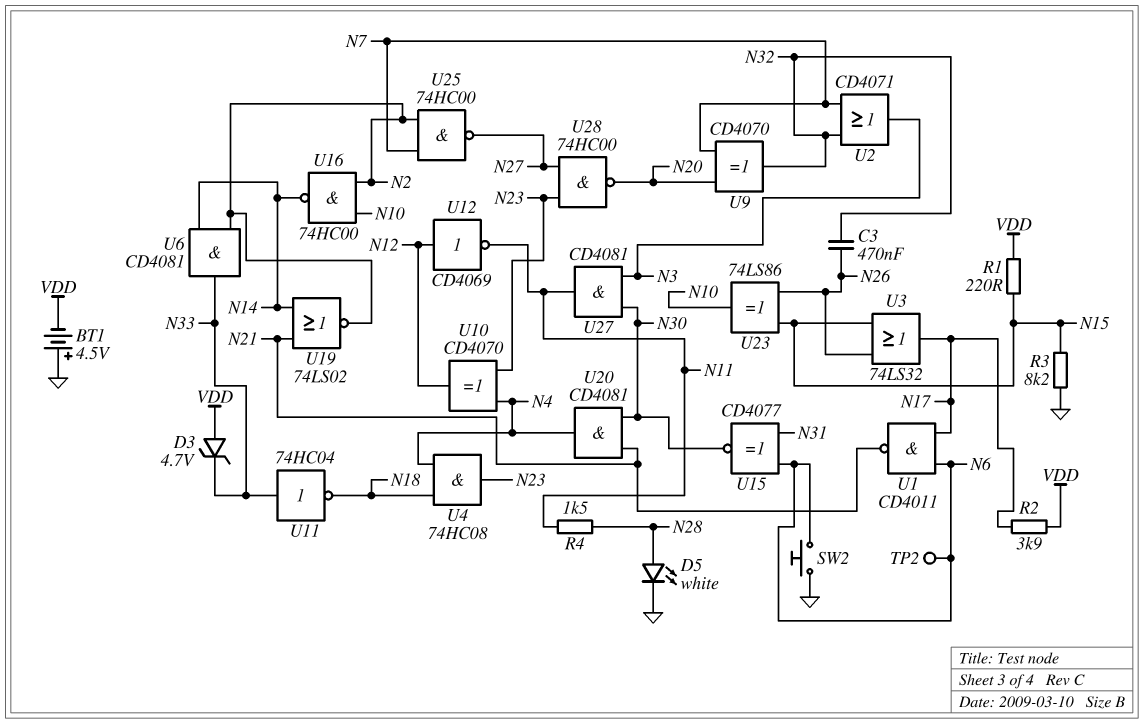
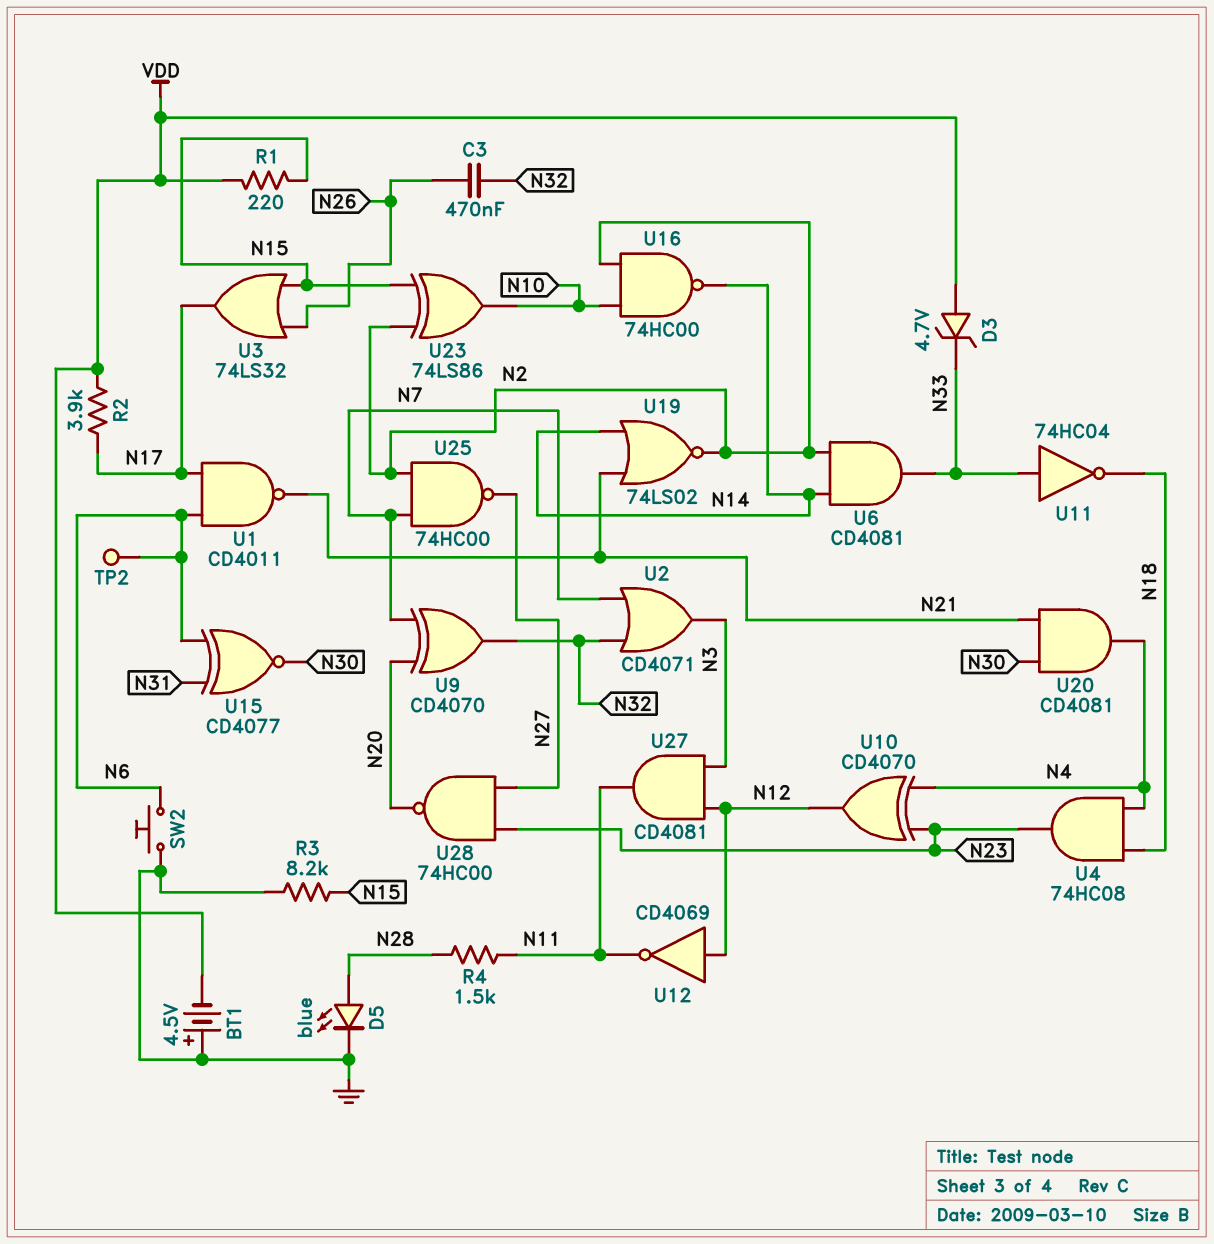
D5: LED white (A N28, K GND) -> LED blue (A N28, K GND)
U23: XOR 74LS86 (in N15, in N26, out N10) -> XOR 74LS86 (in N2, in N15, out N10)
U27: AND CD4081 (in N3, in N30, out N11) -> AND CD4081 (in N3, in N12, out N11)

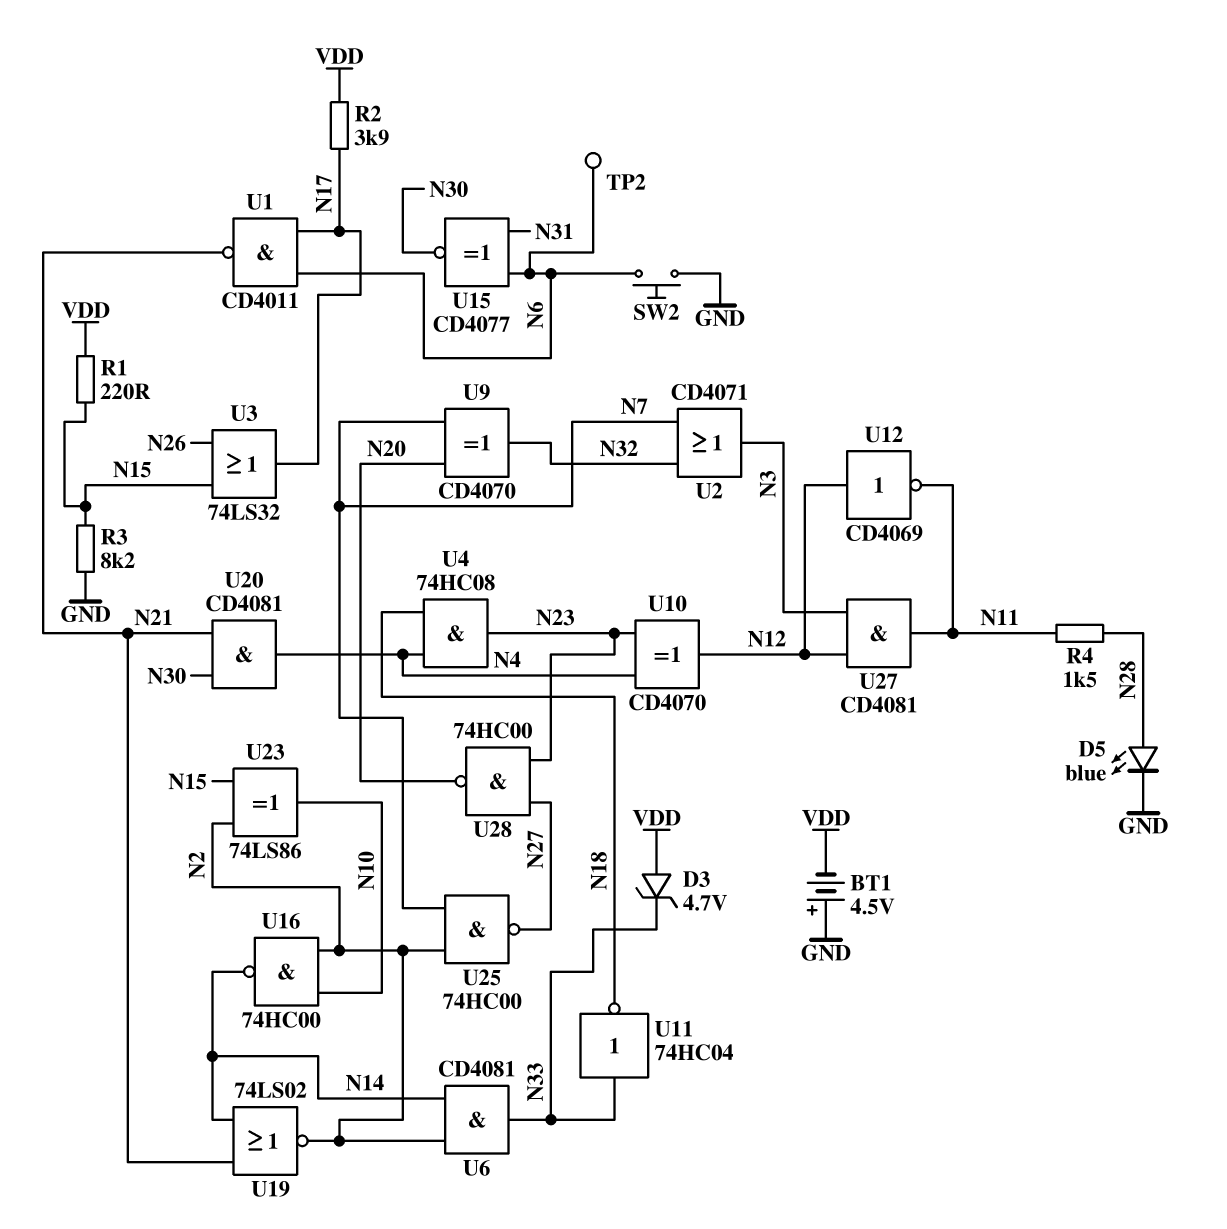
C3: 470nF (N26, N32) -> none

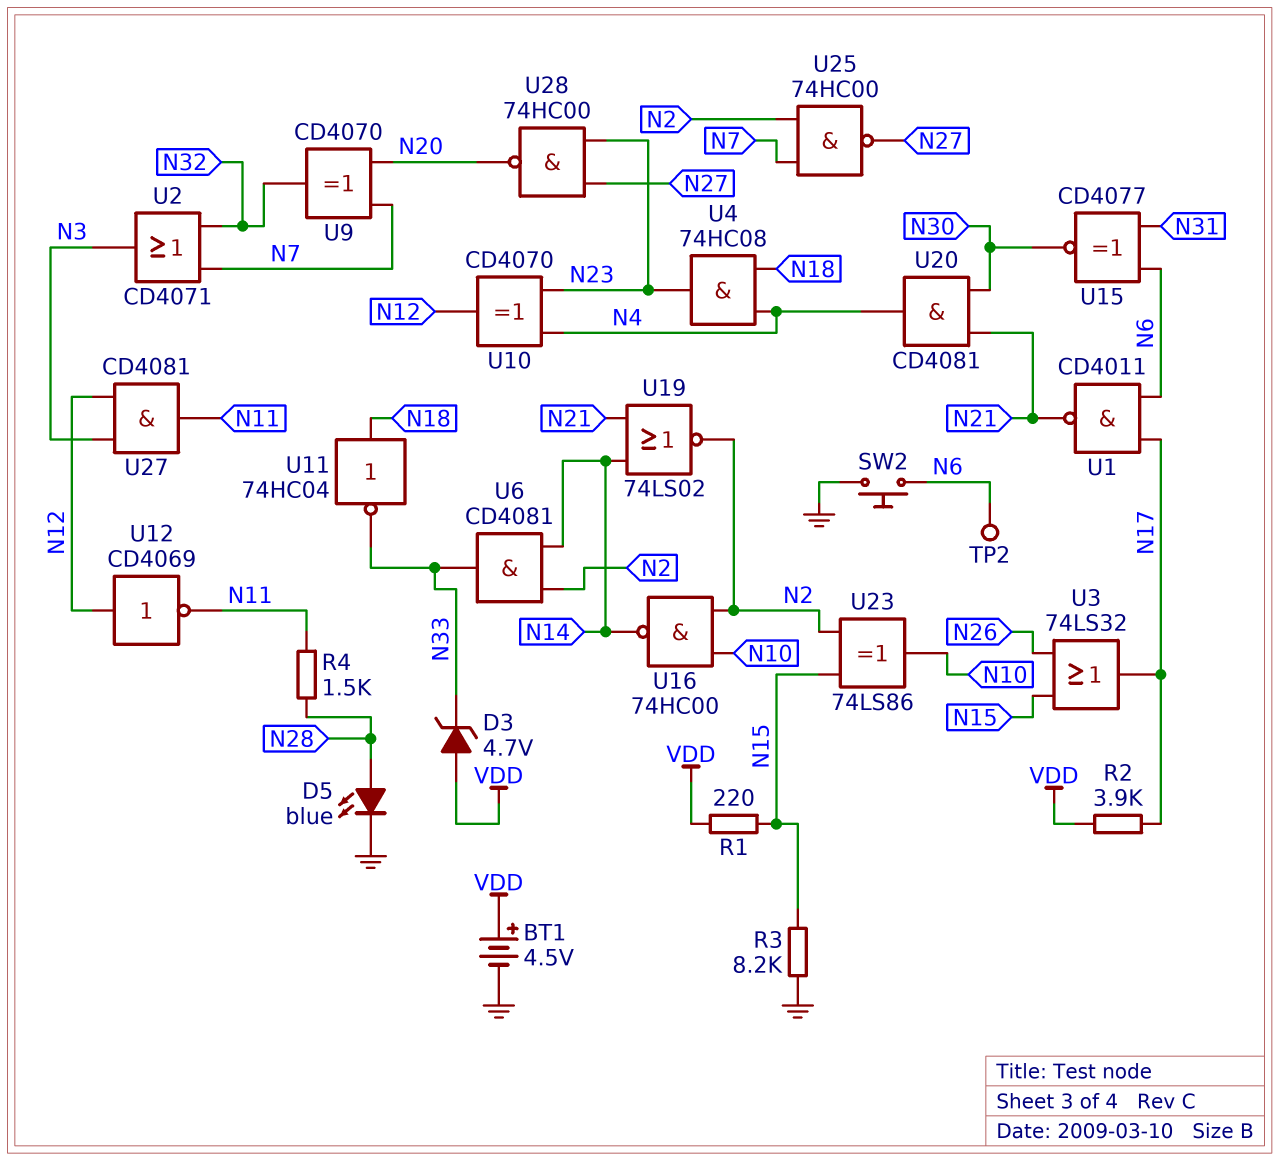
BT1: 4.5V (plus GND, minus VDD) -> 4.5V (plus VDD, minus GND)
U11: NOT 74HC04 (in N33, out N18) -> NOT 74HC04 (in N18, out N33)

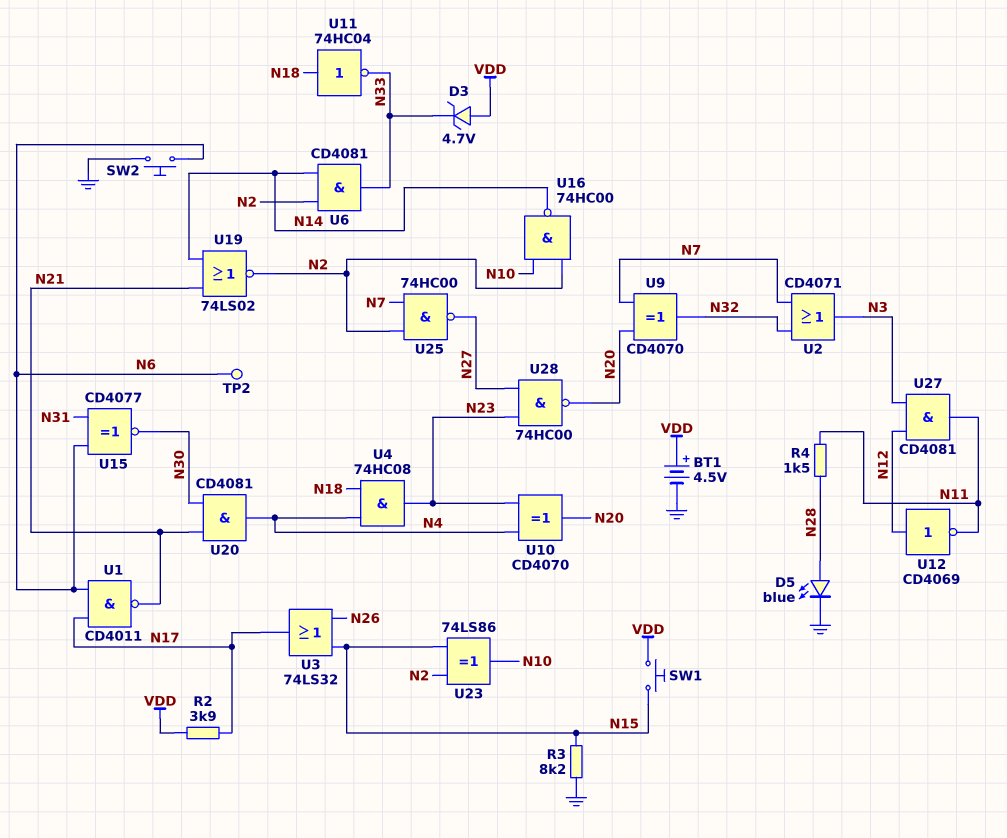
R1: 220 (N15, VDD) -> none
SW1: none -> button (N15, VDD)
U10: XOR CD4070 (in N4, in N23, out N12) -> XOR CD4070 (in N4, in N23, out N20)

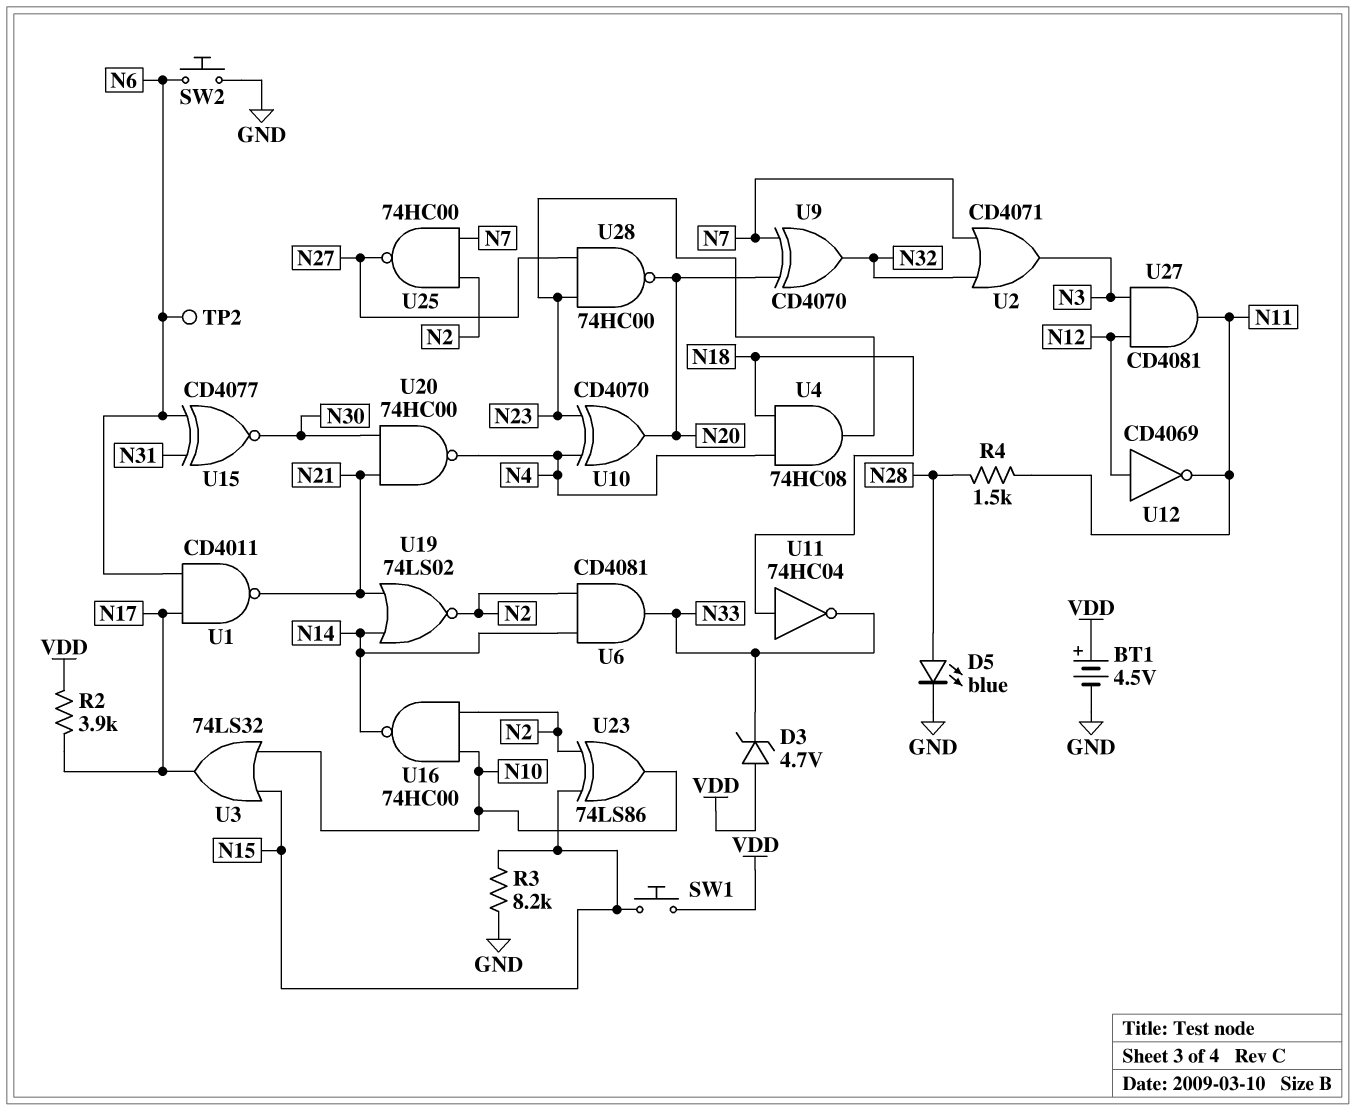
U3: OR 74LS32 (in N15, in N26, out N17) -> OR 74LS32 (in N10, in N15, out N17)
U20: AND CD4081 (in N21, in N30, out N4) -> NAND 74HC00 (in N21, in N30, out N4)

